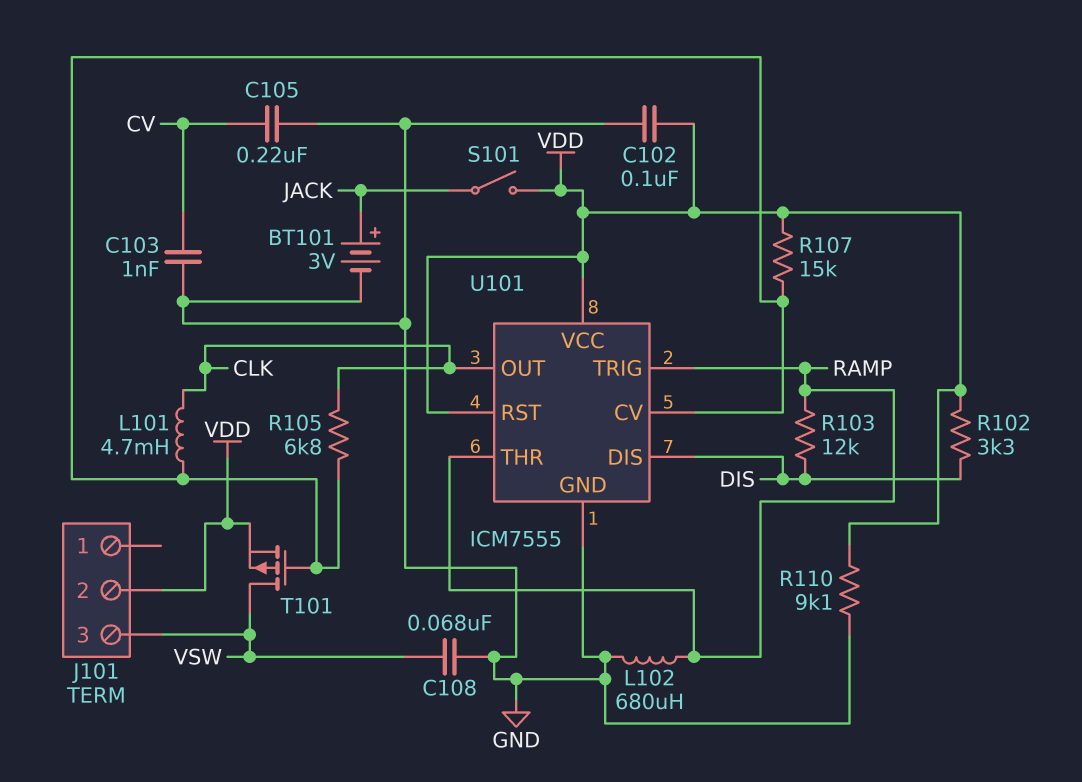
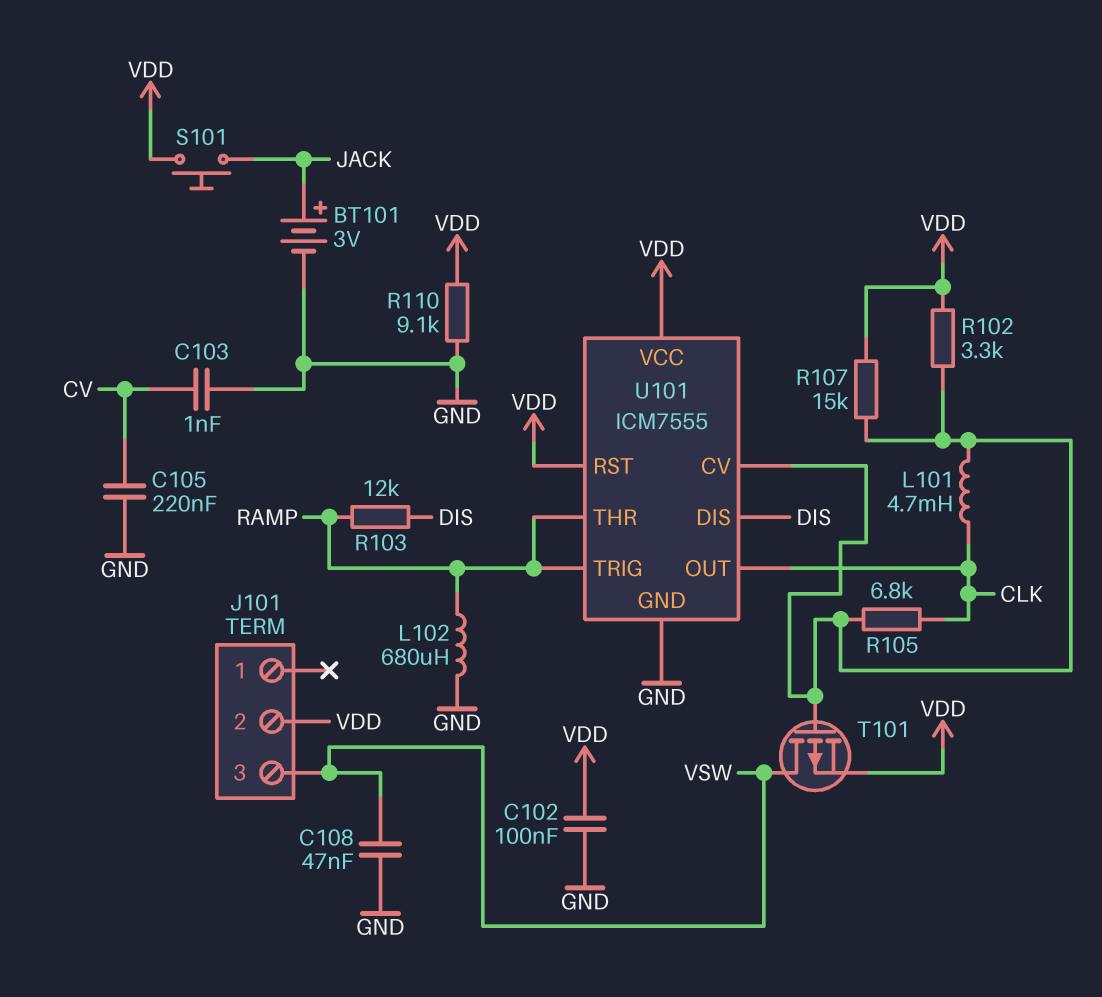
C108: 68nF (GND, VSW) -> 47nF (GND, VSW)
R102: 3.3k (DIS, VDD) -> 3.3k (U101/CV, VDD)
S101: switch (JACK, VDD) -> button (JACK, VDD)

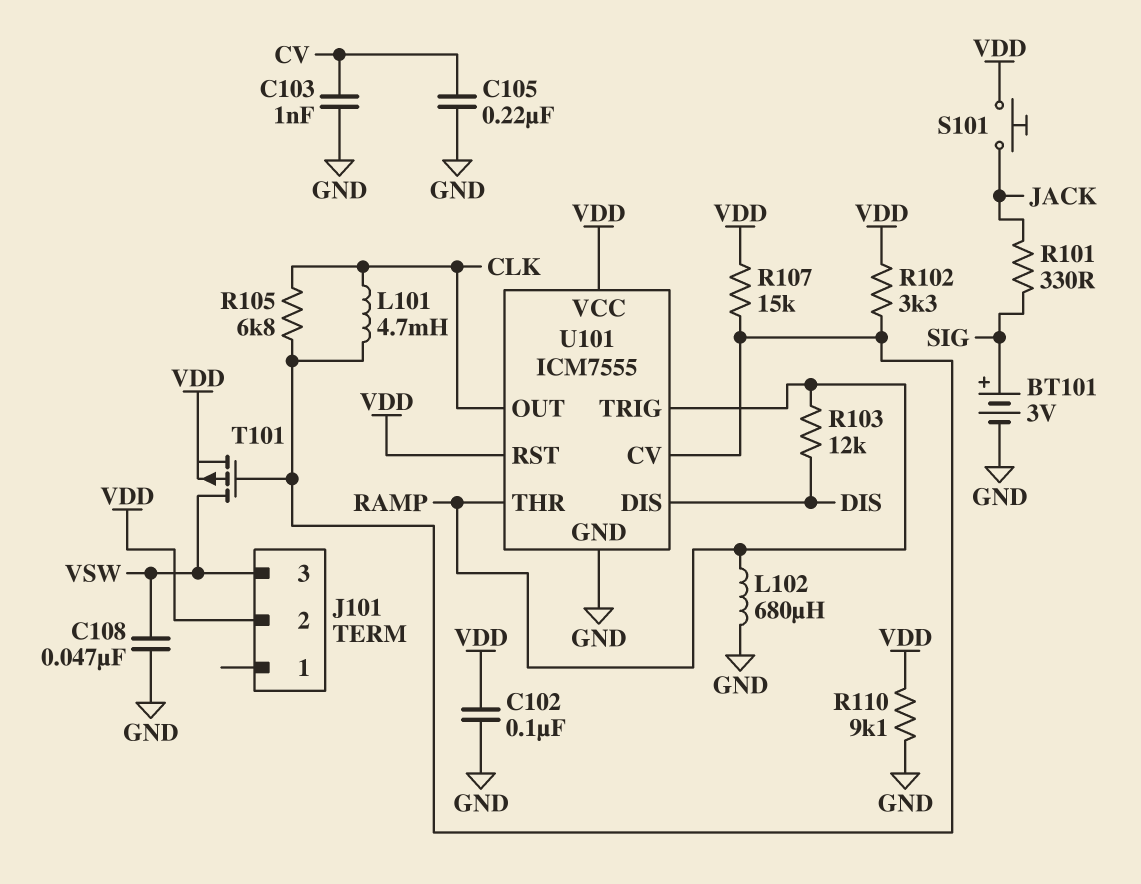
BT101: 3V (plus JACK, minus GND) -> 3V (plus SIG, minus GND)
R101: none -> 330 (JACK, SIG)

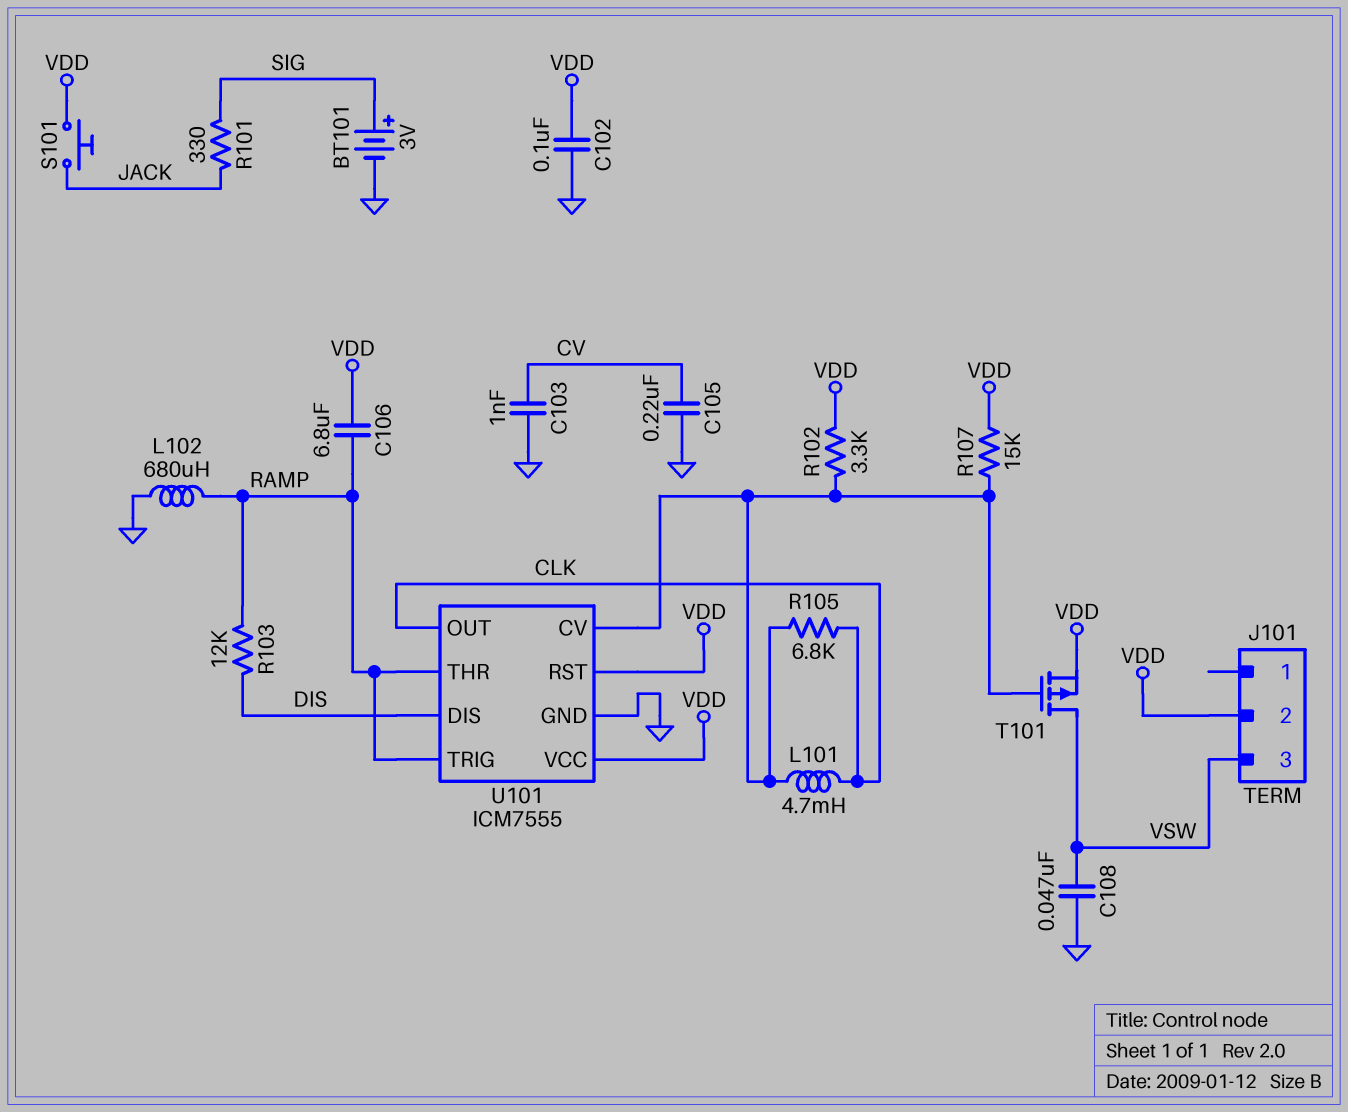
C106: none -> 6.8uF (RAMP, VDD)
R110: 9.1k (GND, VDD) -> none

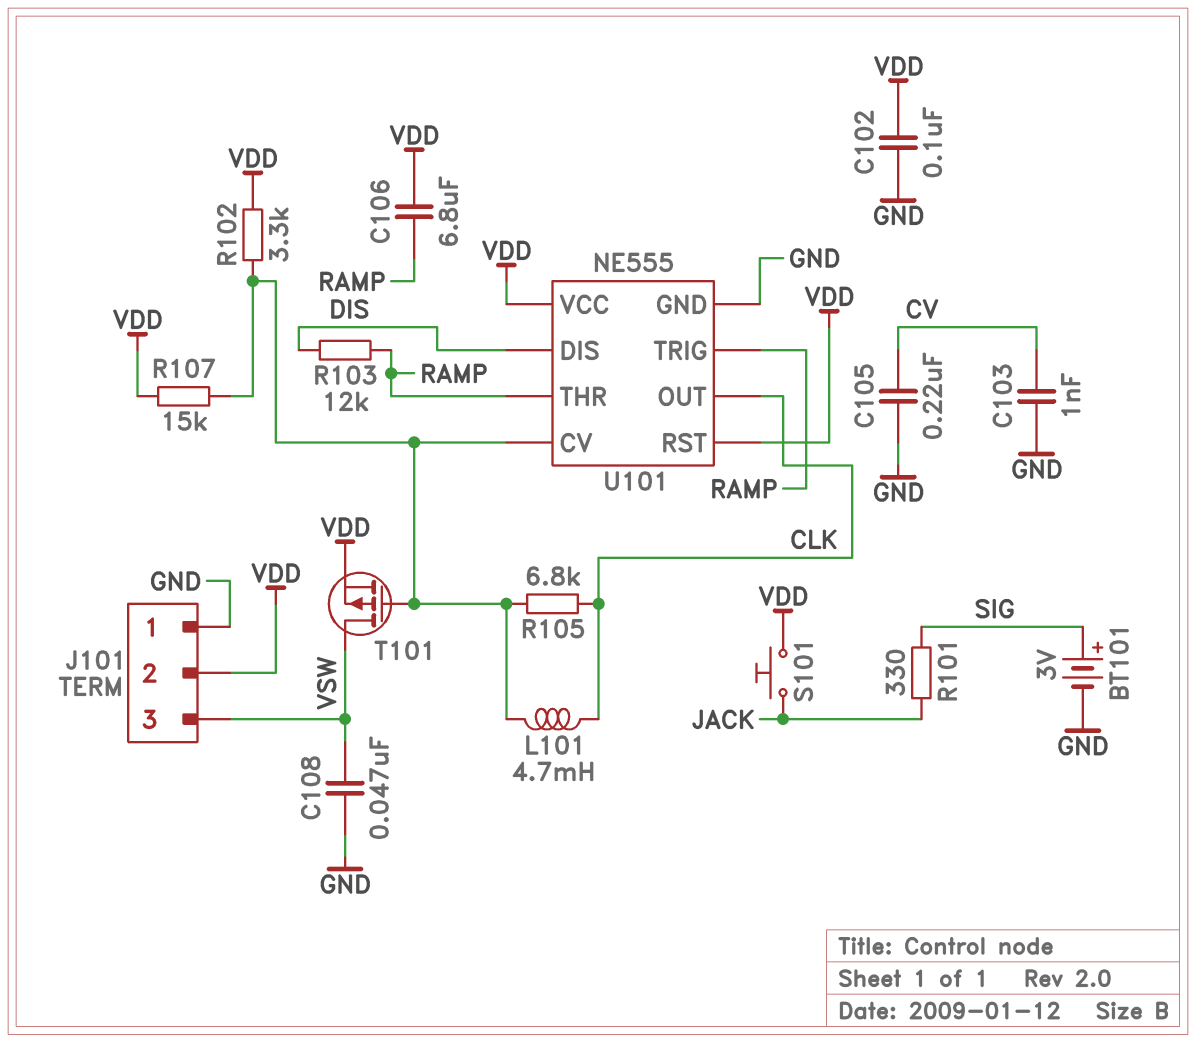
J101 pin 1: none -> GND
L102: 680uH (GND, RAMP) -> none
U101: ICM7555 -> NE555

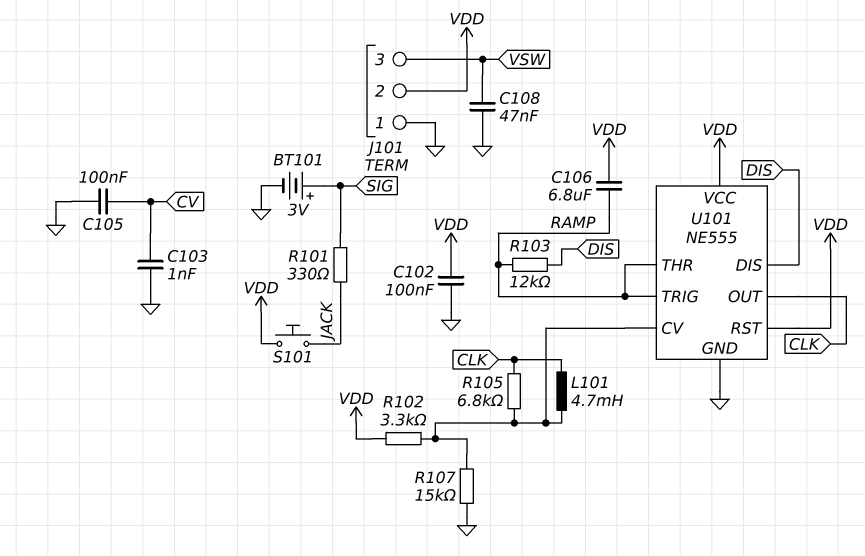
C105: 220nF (CV, GND) -> 100nF (CV, GND)
R107: 15k (U101/CV, VDD) -> 15k (GND, U101/CV)
T101: PMOS (G U101/CV, D VSW, S VDD) -> none

